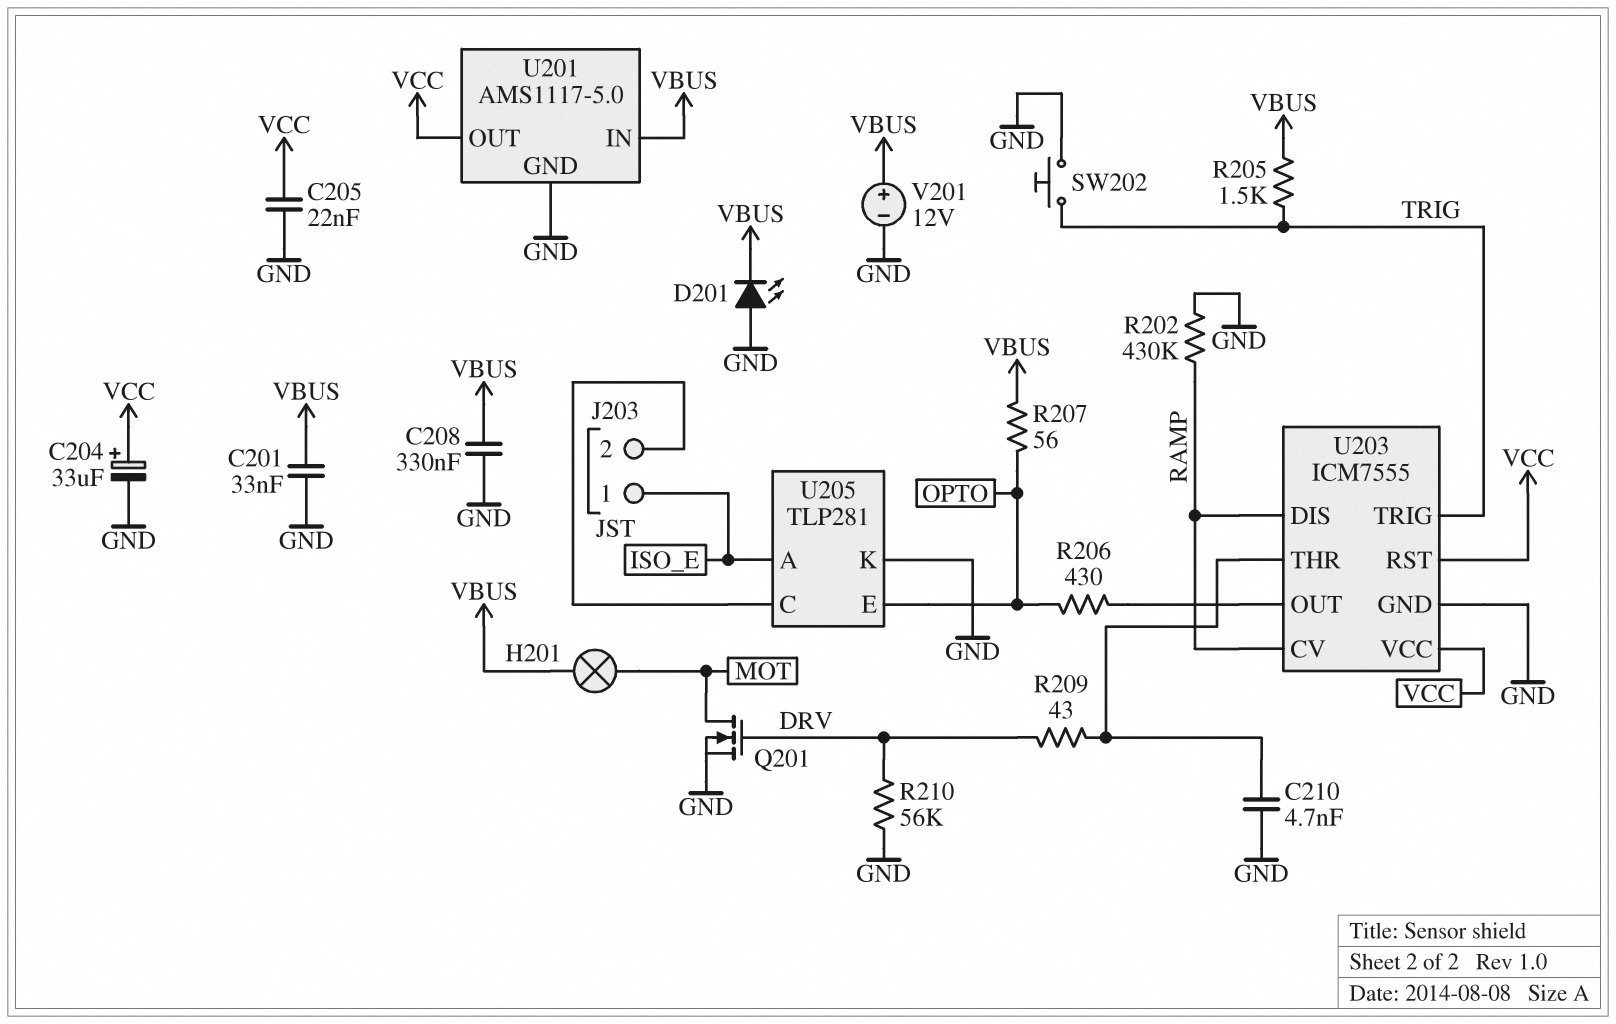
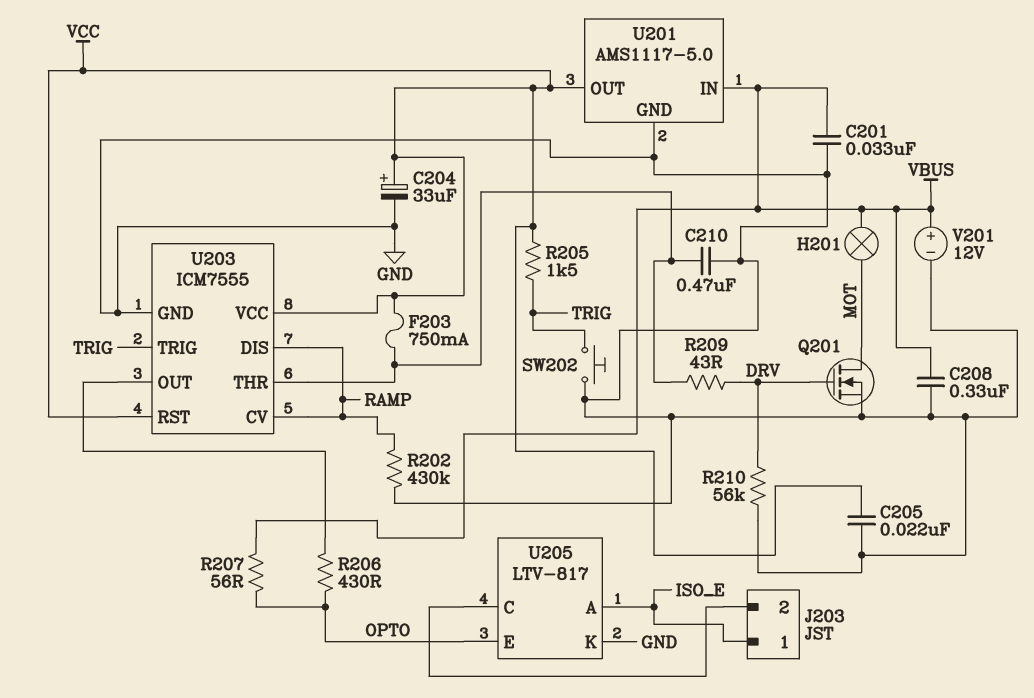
C210: 4.7nF (GND, U203/THR) -> 470nF (GND, U203/THR)
D201: LED (A GND, K VBUS) -> none
F203: none -> 750mA (U203/THR, VCC)
R205: 1.5k (TRIG, VBUS) -> 1.5k (TRIG, VCC)
U205: TLP281 -> LTV-817

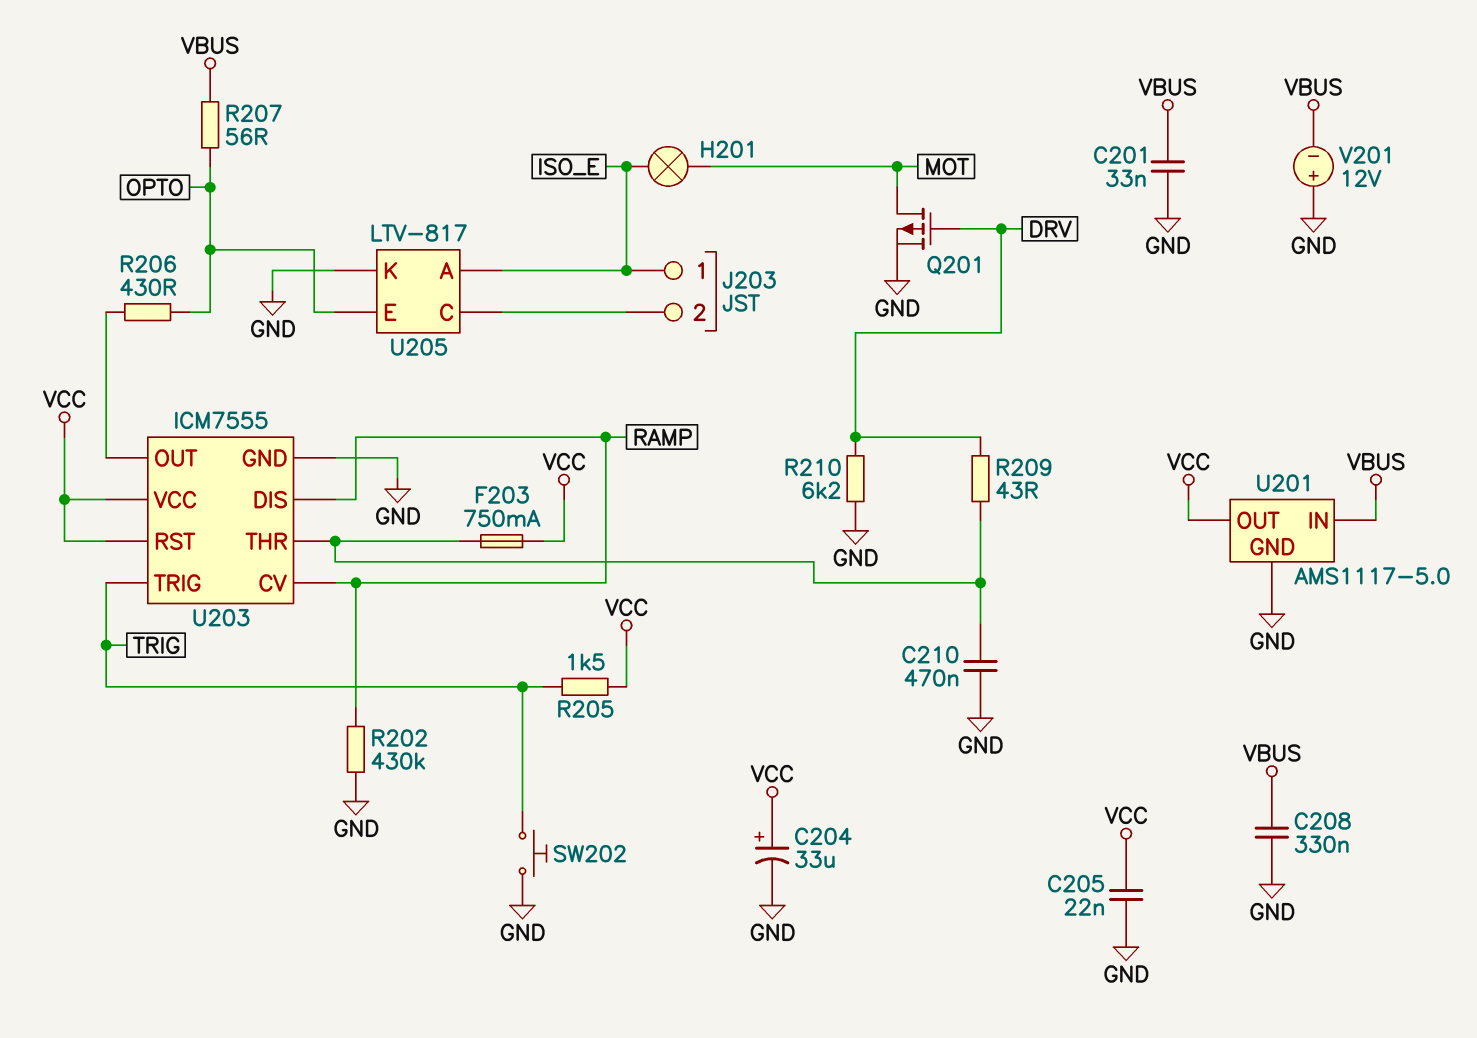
H201: lamp (MOT, VBUS) -> lamp (ISO_E, MOT)
Q201: NMOS (G DRV, D MOT, S GND) -> PMOS (G DRV, D MOT, S GND)
R210: 56k (DRV, GND) -> 6.2k (DRV, GND)
V201: 12V (plus VBUS, minus GND) -> 12V (plus GND, minus VBUS)

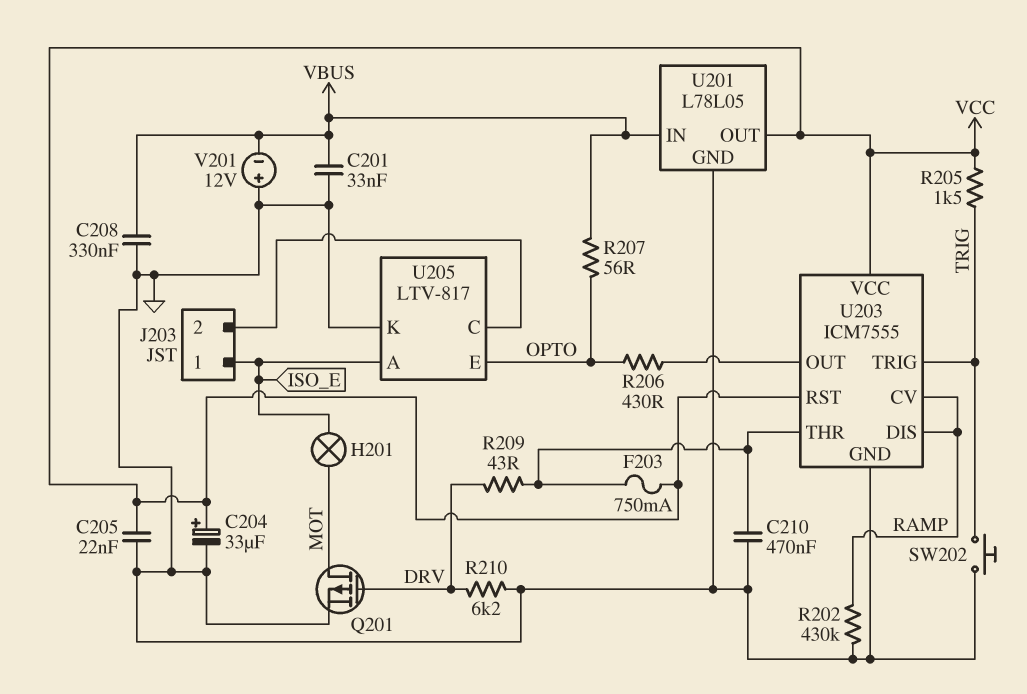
U201: AMS1117-5.0 -> L78L05

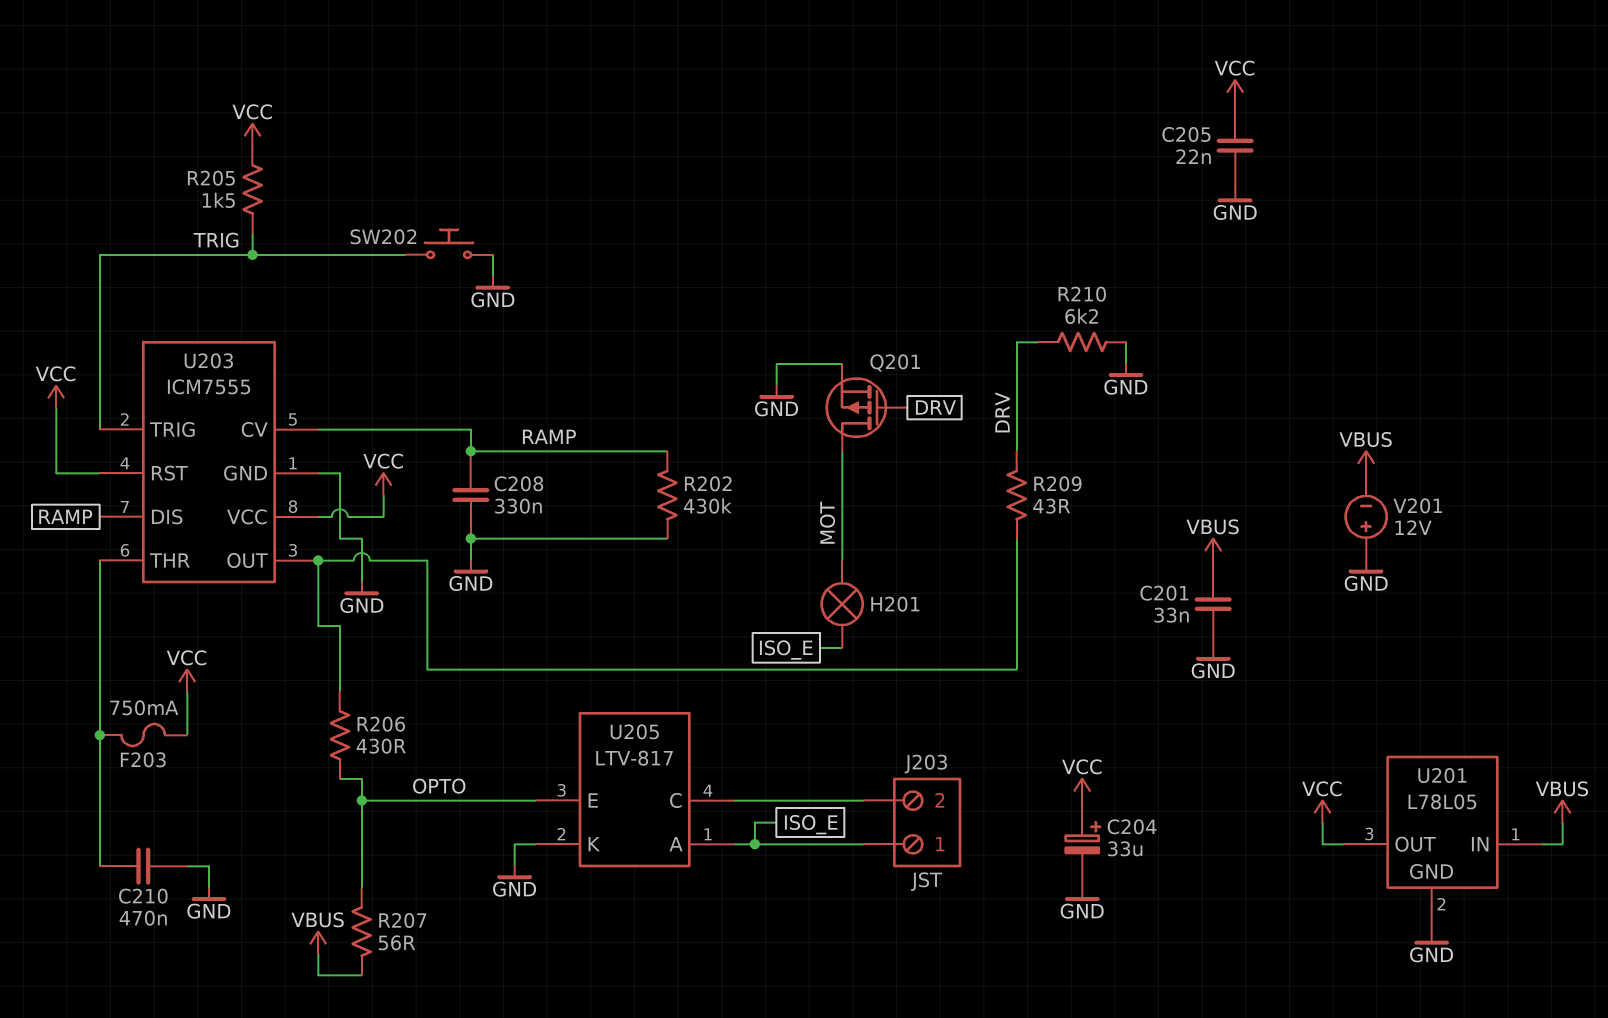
C208: 330nF (GND, VBUS) -> 330nF (GND, RAMP)
R209: 43 (DRV, U203/THR) -> 43 (DRV, U203/OUT)

